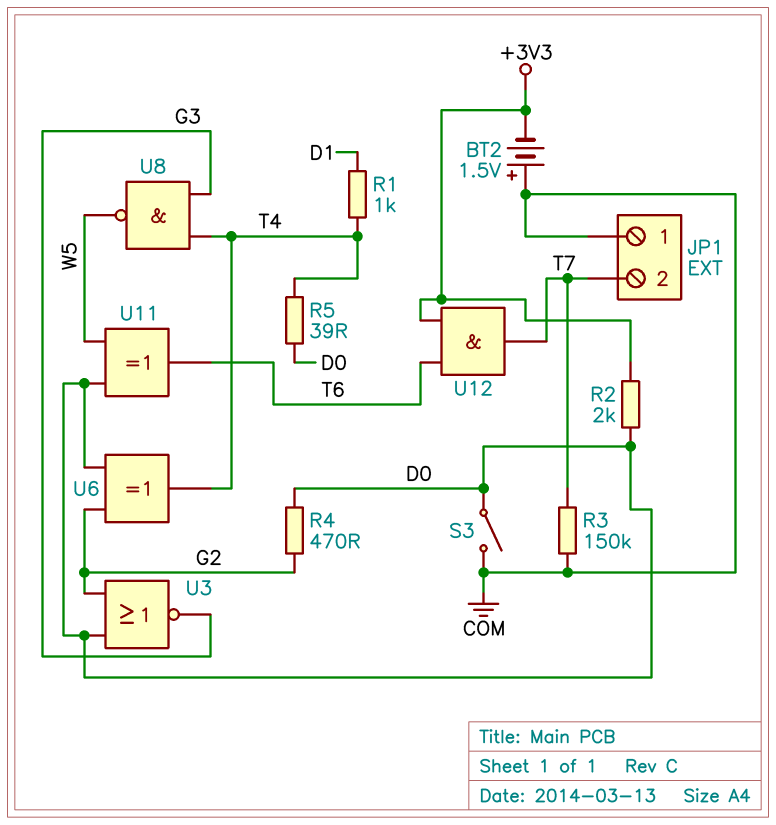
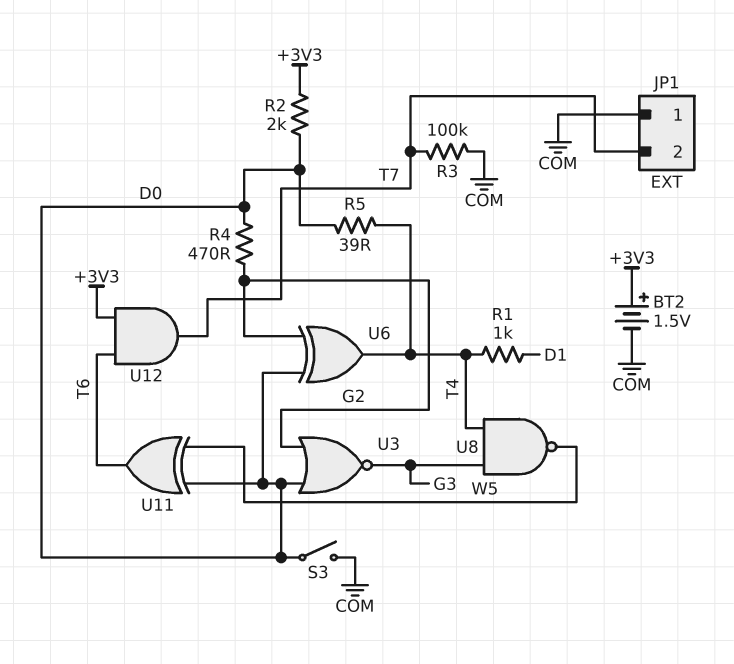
BT2: 1.5V (plus COM, minus +3V3) -> 1.5V (plus +3V3, minus COM)
R3: 150k (COM, T7) -> 100k (COM, T7)

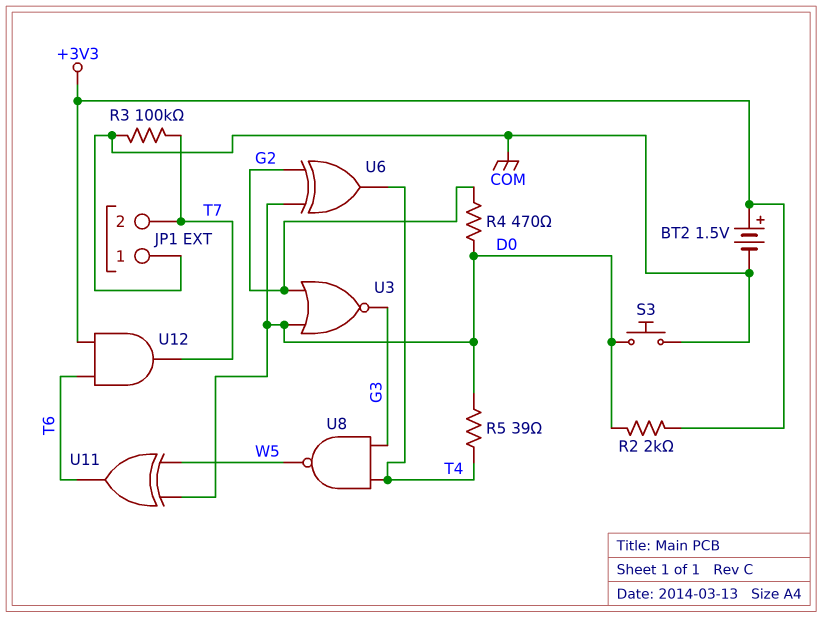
R1: 1k (D1, T4) -> none
S3: switch (COM, D0) -> button (COM, D0)

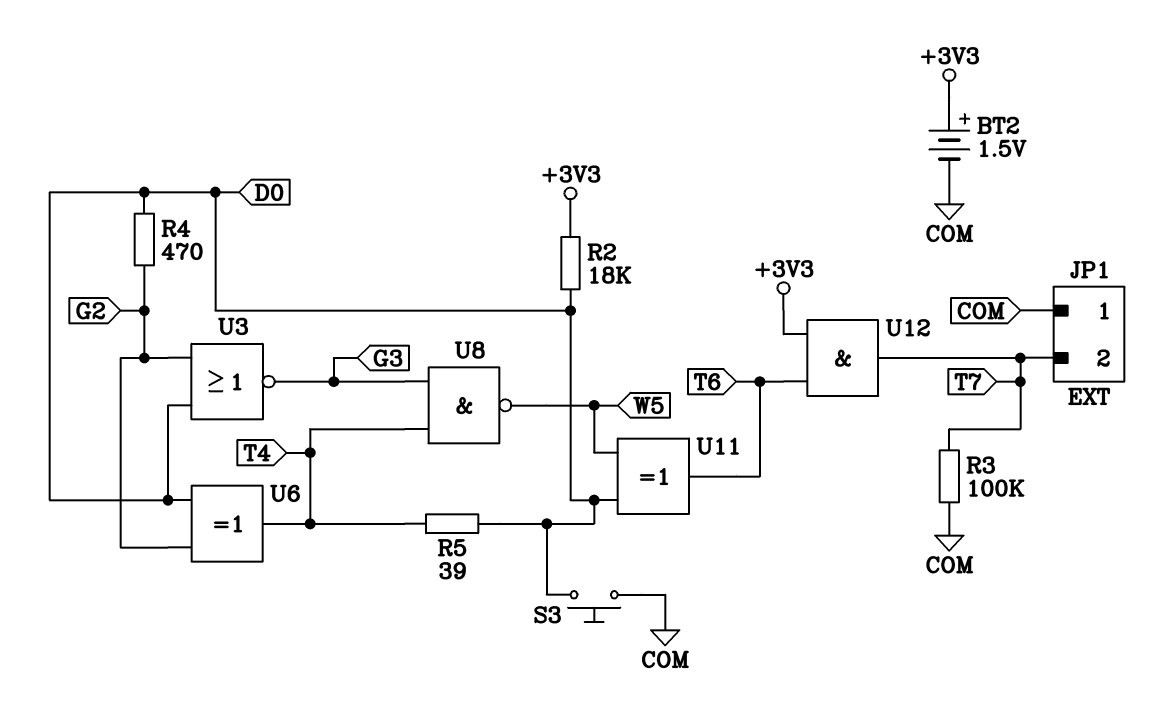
R2: 2k (+3V3, D0) -> 18k (+3V3, D0)

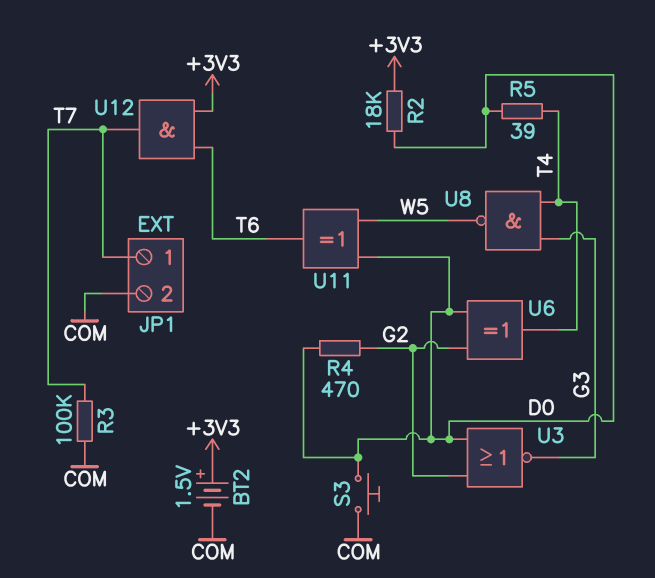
JP1 pin 1: COM -> T7
JP1 pin 2: T7 -> COM

